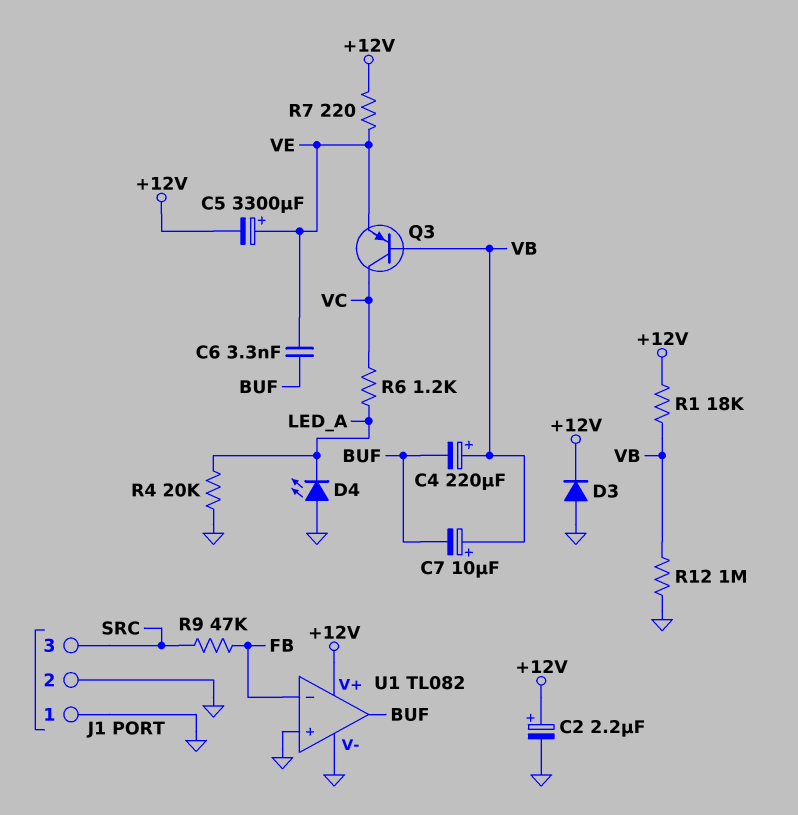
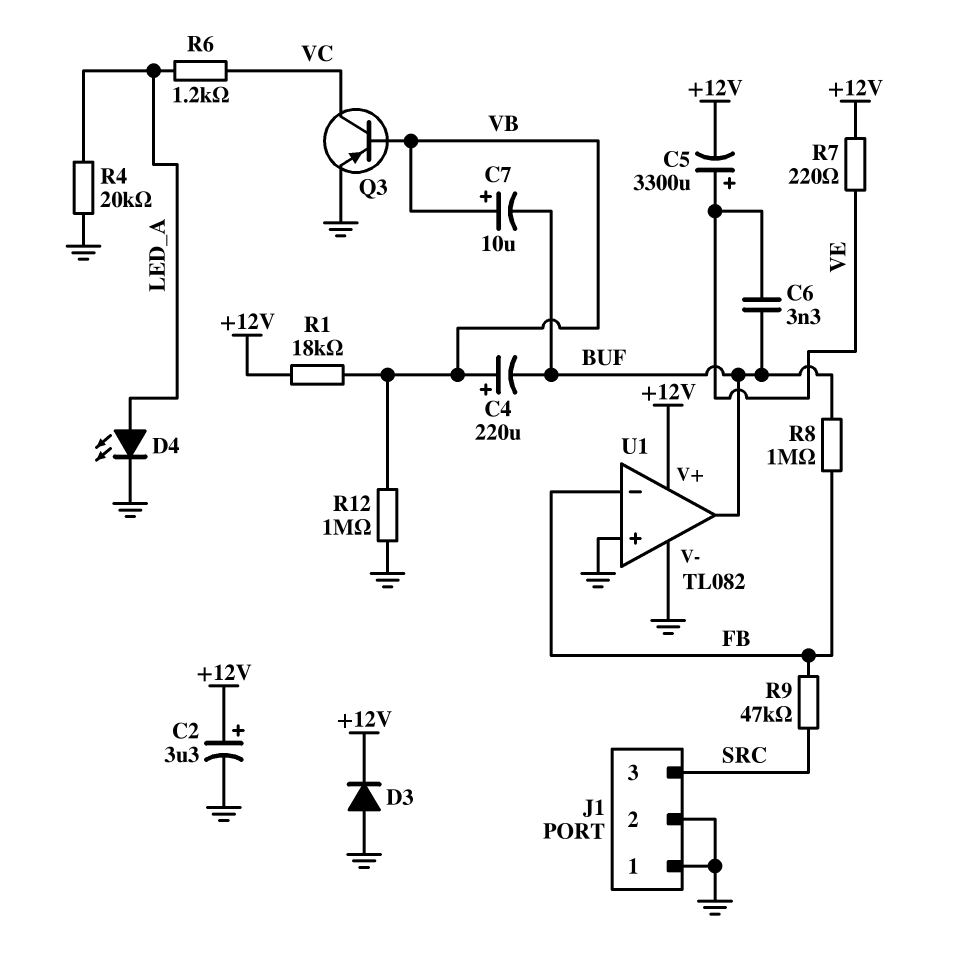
C2: 2.2uF (plus +12V, minus GND) -> 3.3uF (plus +12V, minus GND)
D4: LED (A GND, K LED_A) -> LED (A LED_A, K GND)
Q3: PNP (B VB, C VC, E VE) -> PNP (B VB, C VC, E GND)
R8: none -> 1M (BUF, FB)

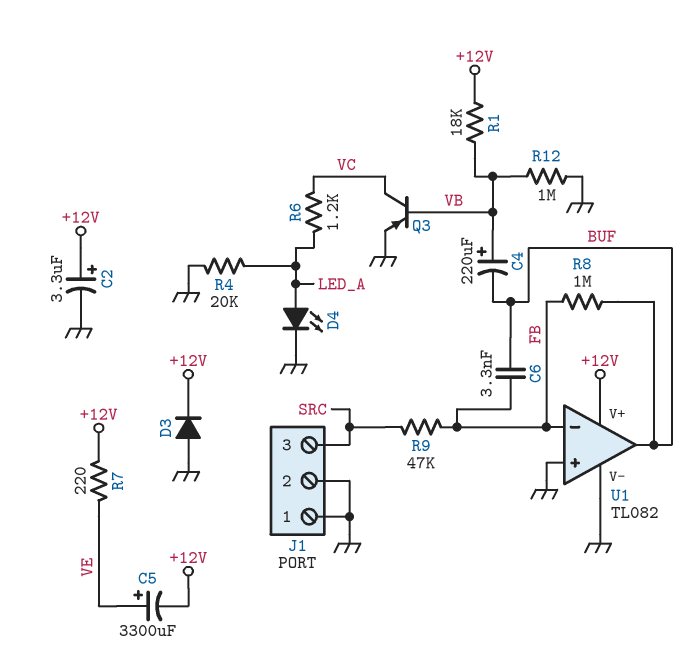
C6: 3.3nF (BUF, VE) -> 3.3nF (BUF, FB)
C7: 10uF (plus VB, minus BUF) -> none

